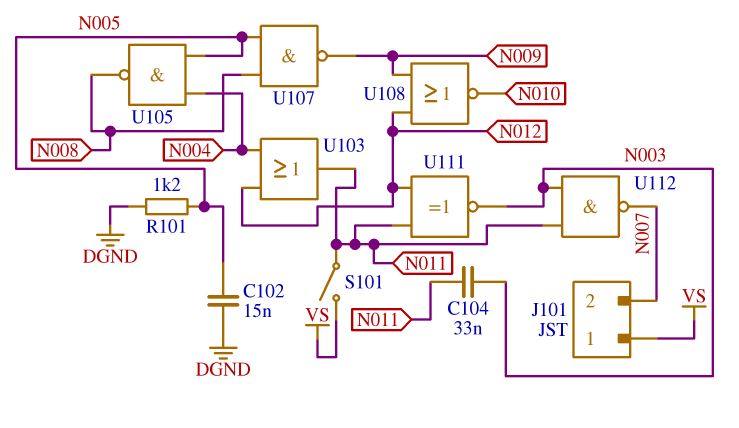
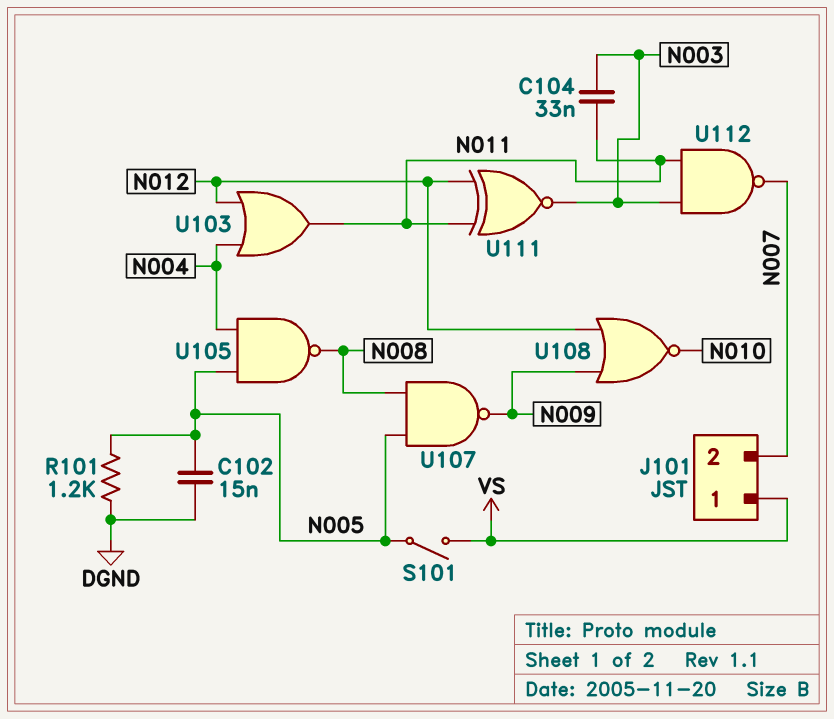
S101: switch (N011, VS) -> switch (N005, VS)

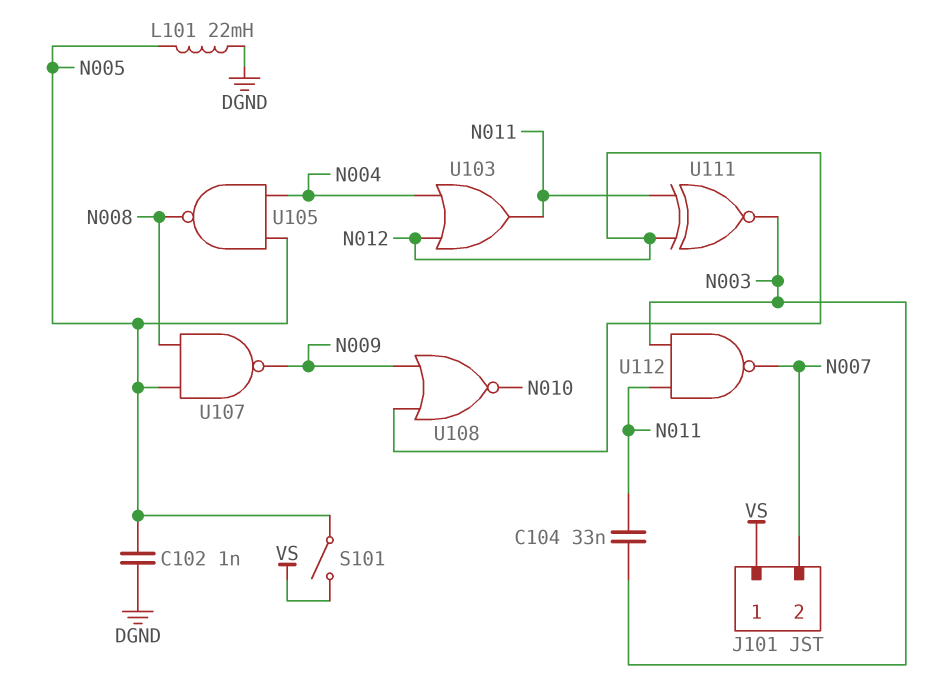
C102: 15nF (DGND, N005) -> 1nF (DGND, N005)
L101: none -> 22mH (DGND, N005)
R101: 1.2k (DGND, N005) -> none

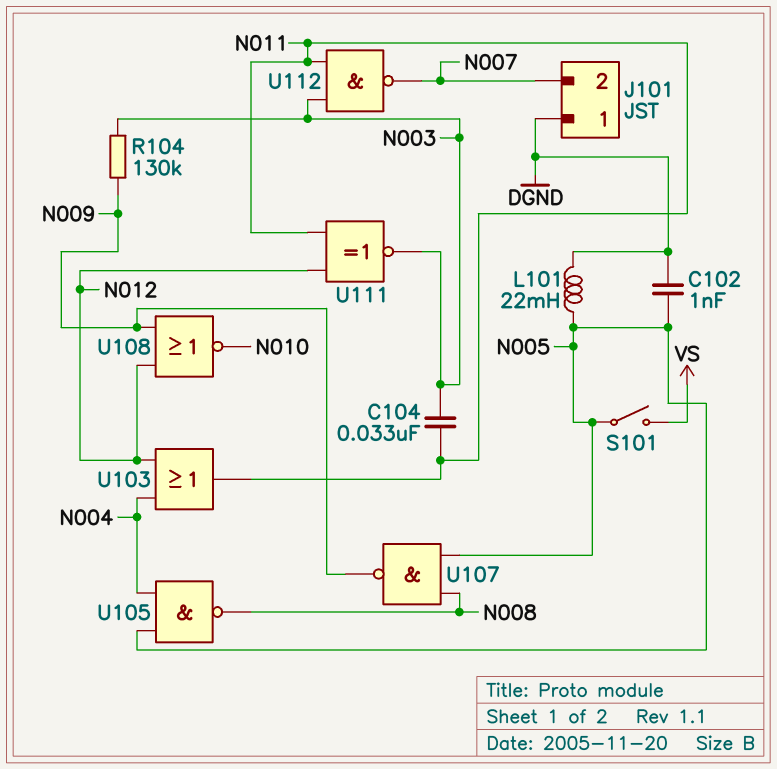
J101 pin 1: VS -> DGND
R104: none -> 130k (N003, N009)

